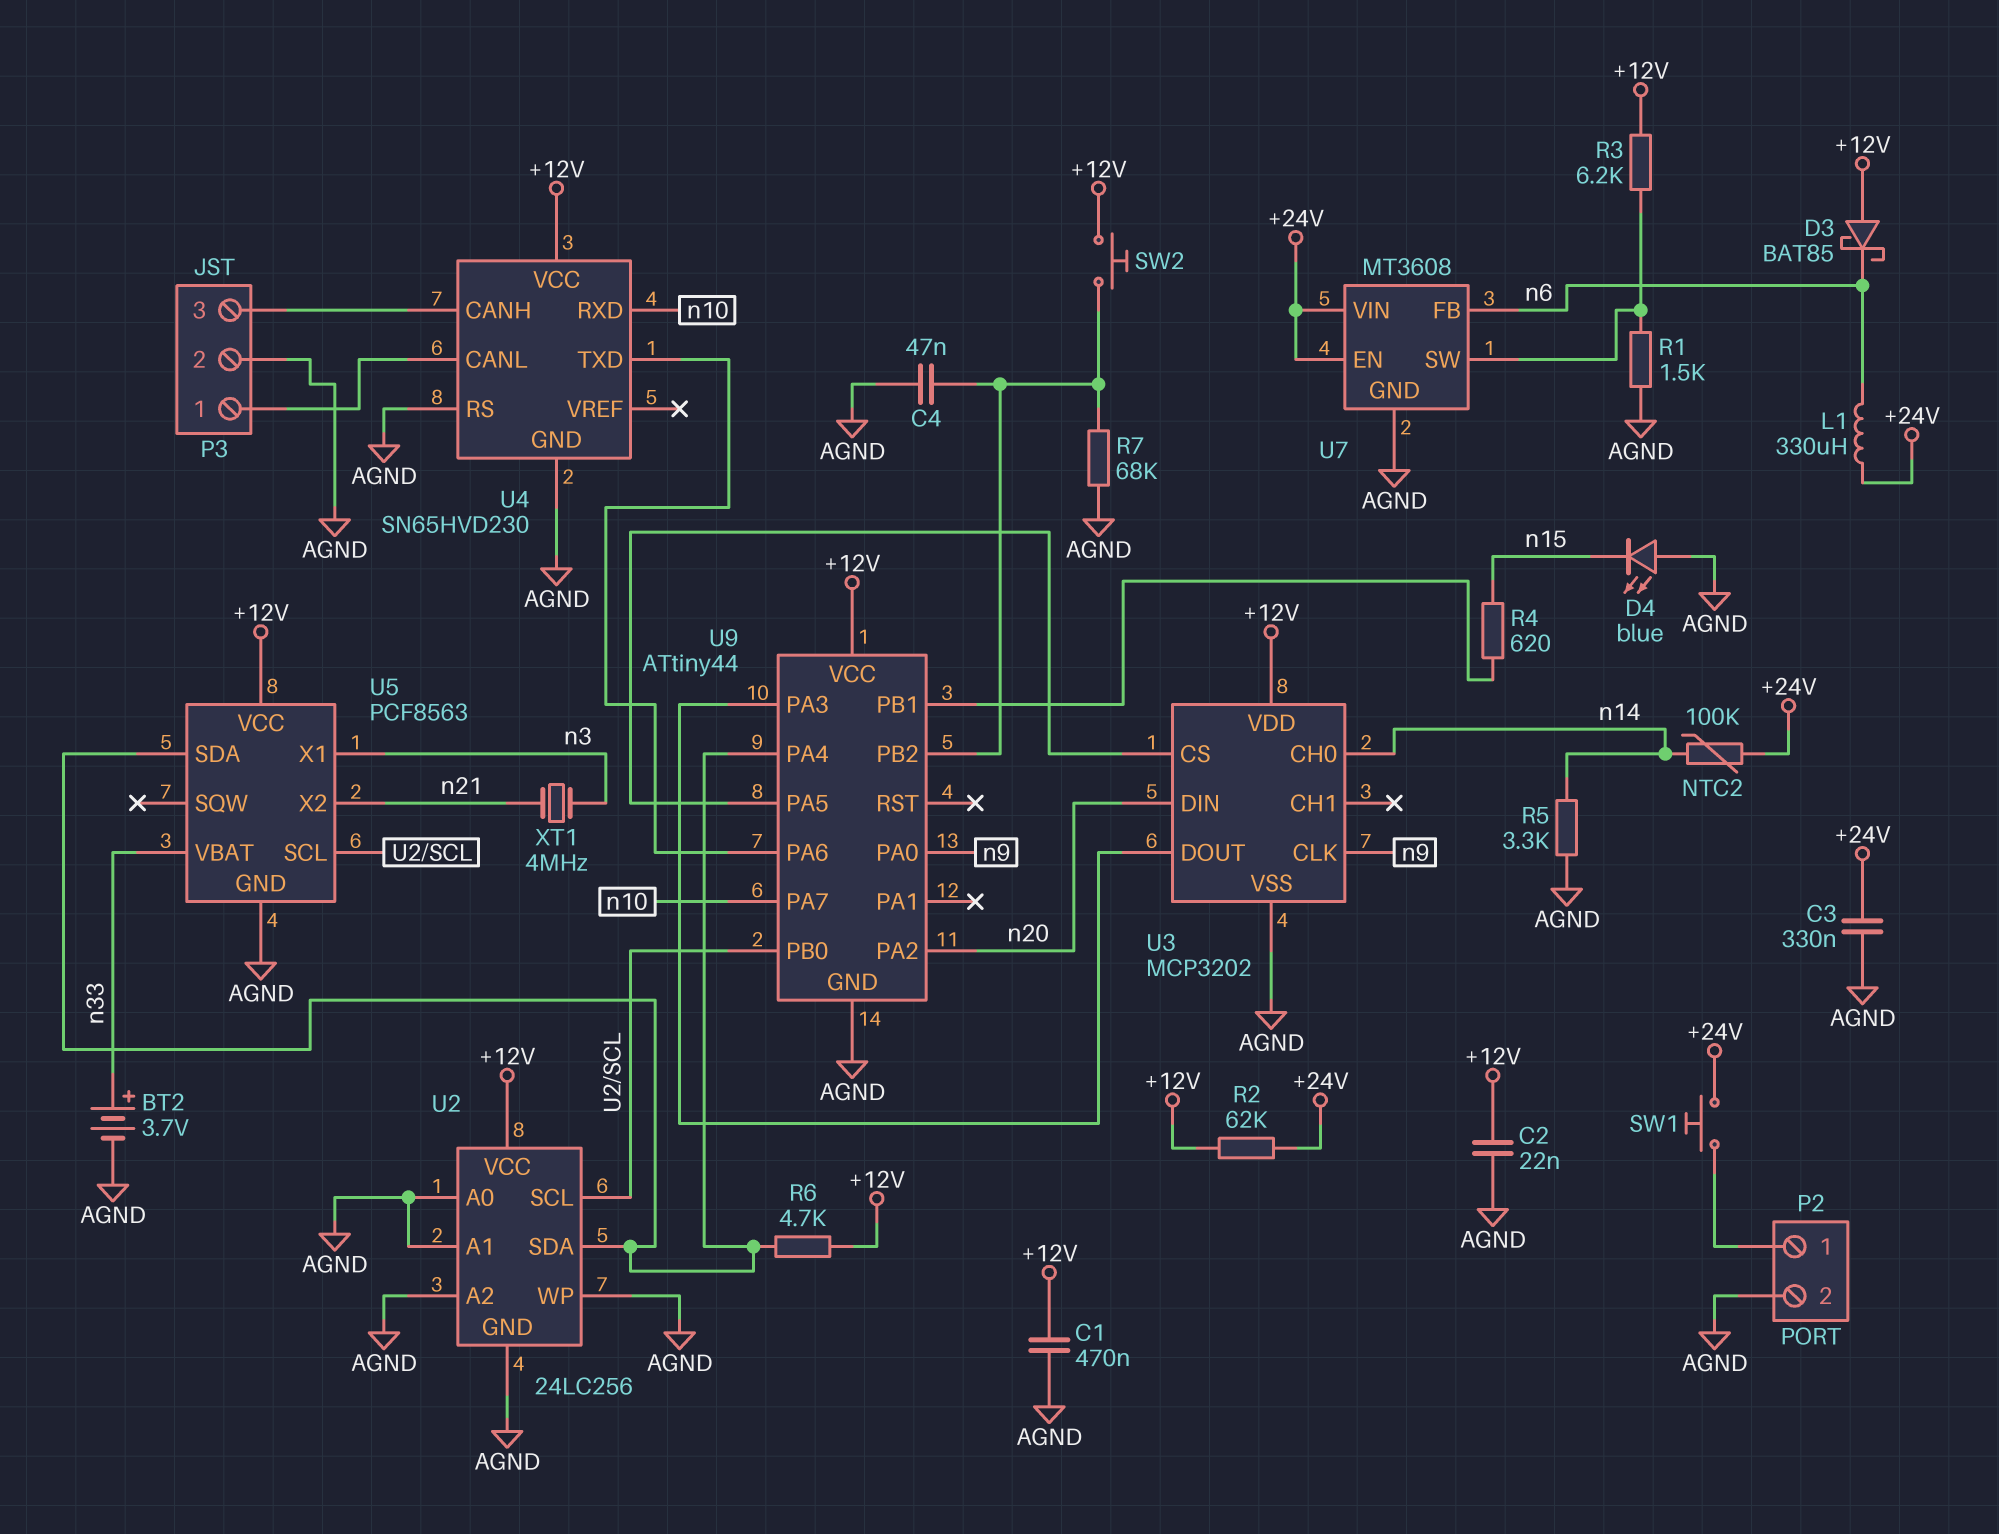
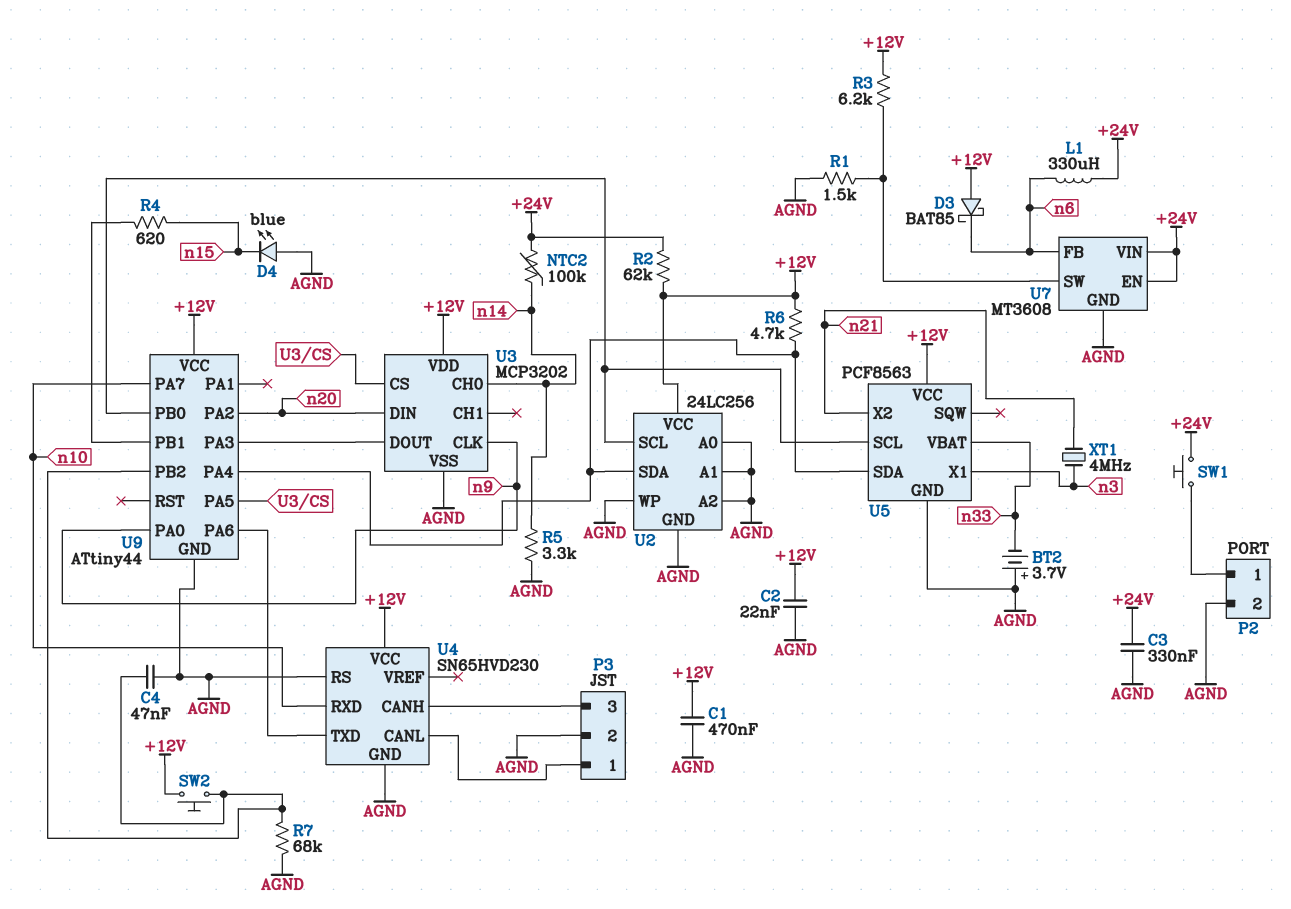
BT2: 3.7V (plus n33, minus AGND) -> 3.7V (plus AGND, minus n33)

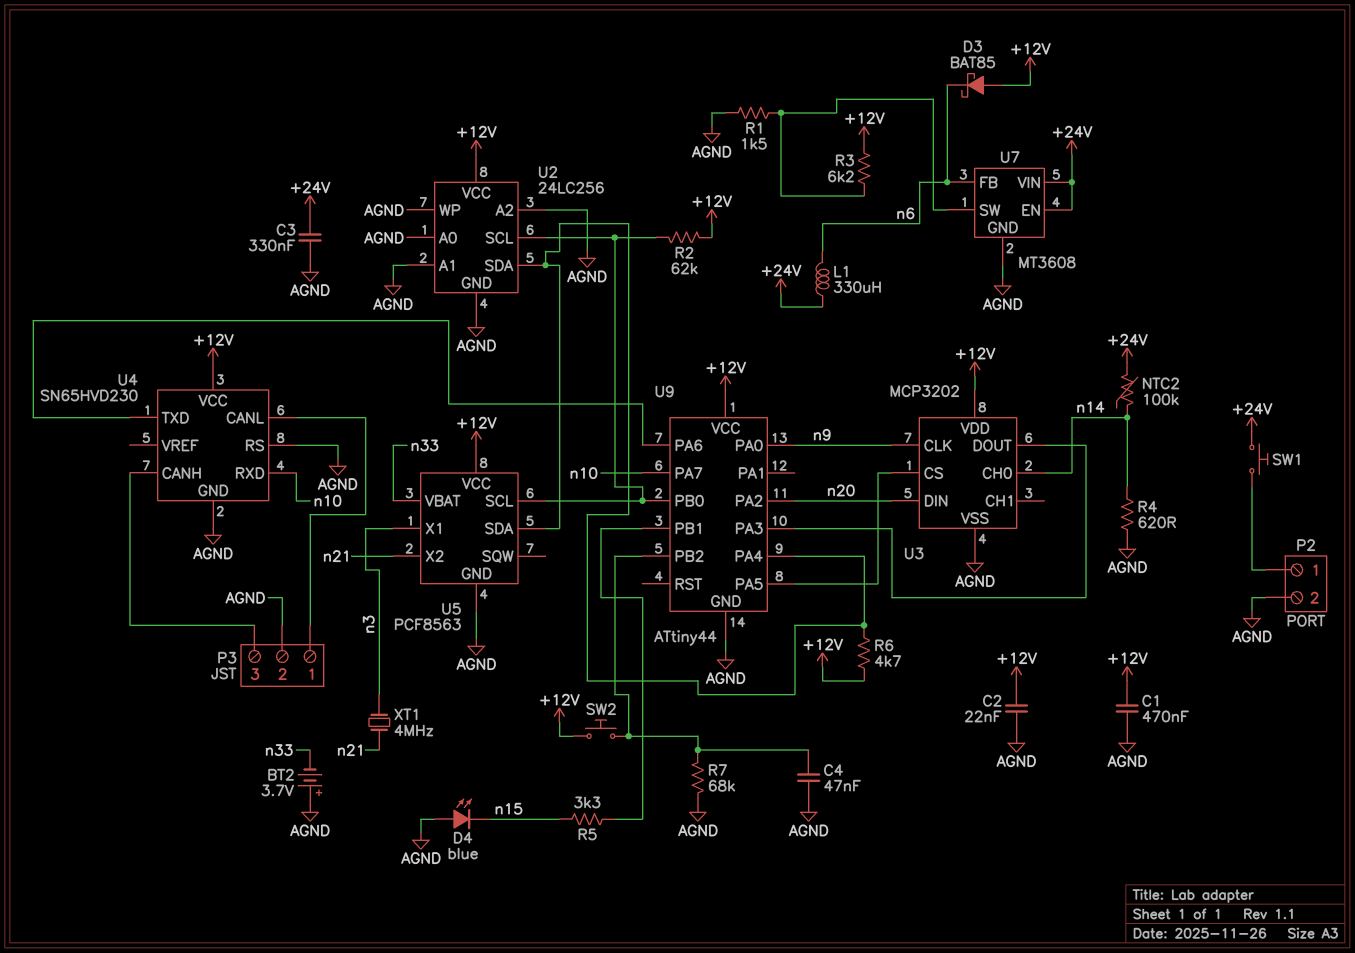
R2: 62k (+12V, +24V) -> 62k (+12V, U2/SCL)
R4: 620 (U9/PB1, n15) -> 620 (AGND, n14)
R5: 3.3k (AGND, n14) -> 3.3k (U9/PB1, n15)

